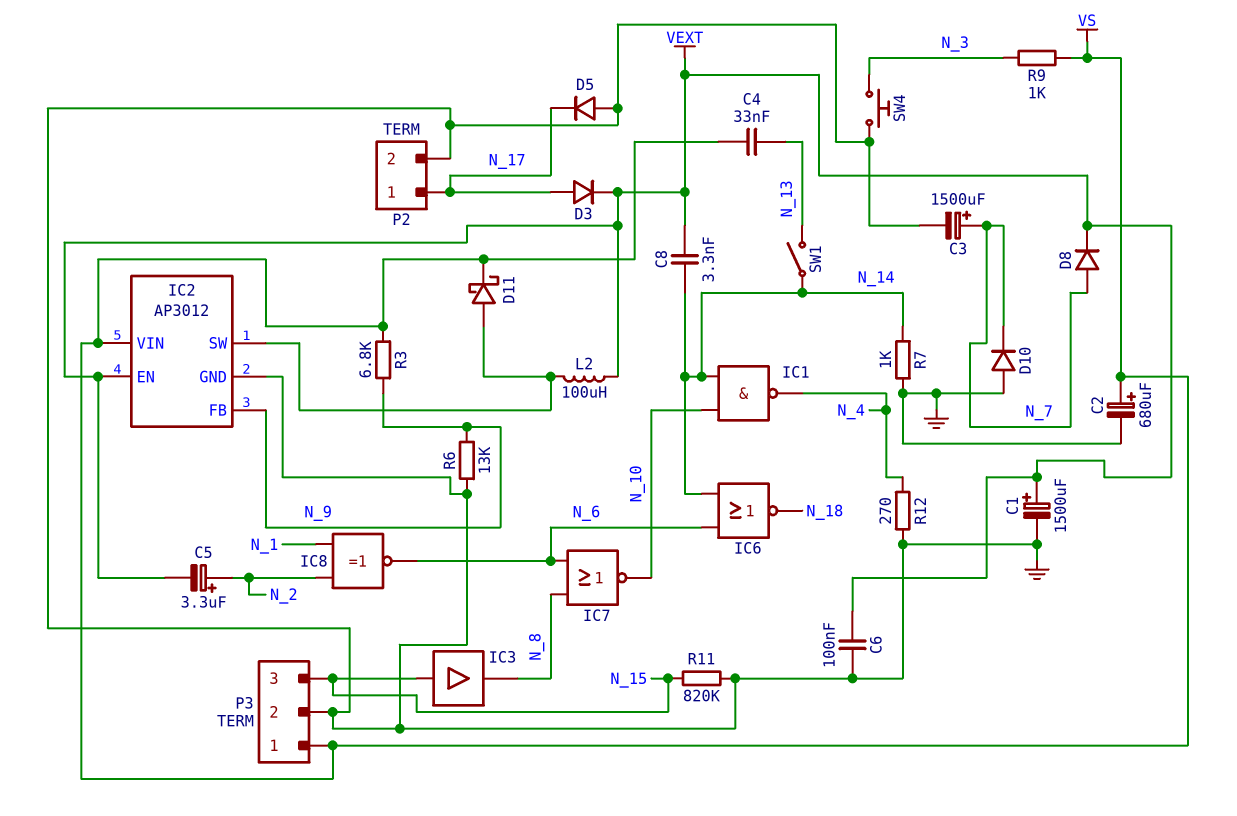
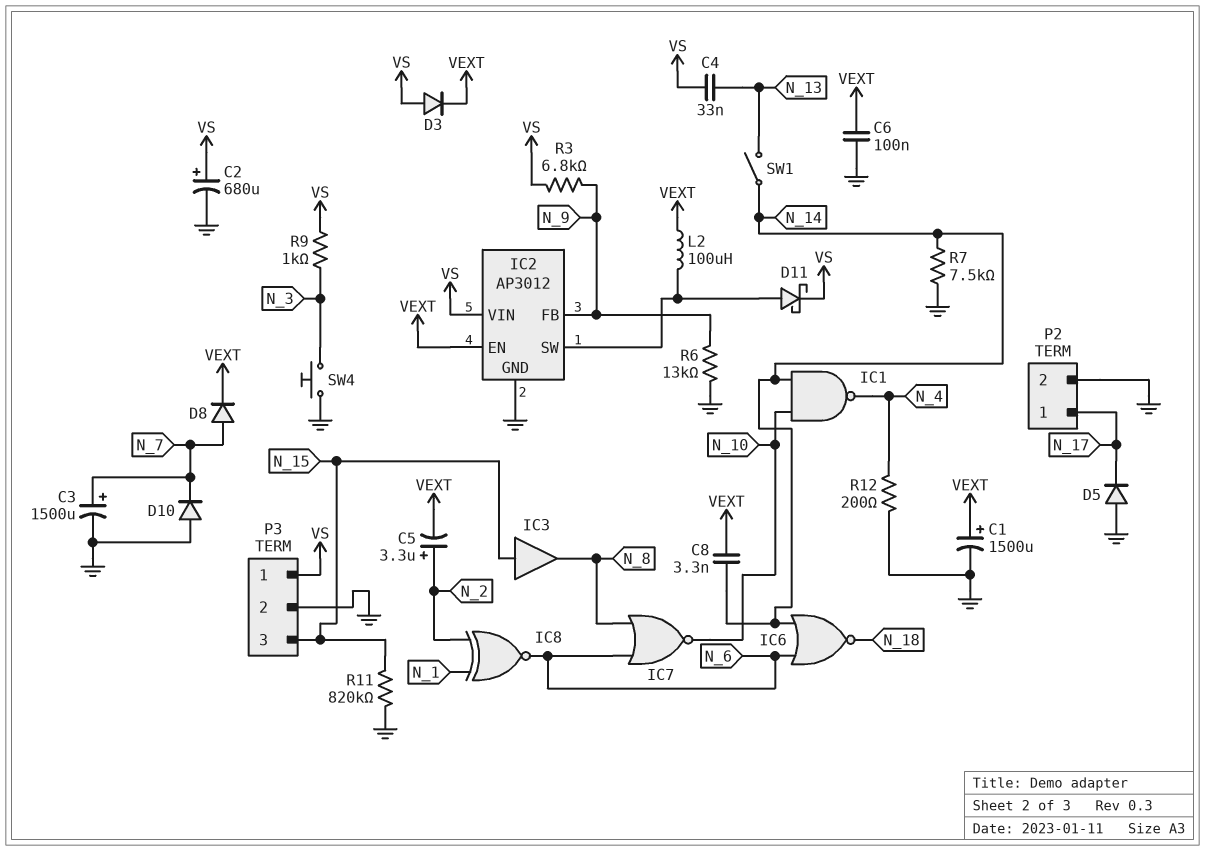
D3: diode (A N_17, K VEXT) -> diode (A VS, K VEXT)
R7: 1k (GND, N_14) -> 7.5k (GND, N_14)
R12: 270 (GND, N_4) -> 200 (GND, N_4)

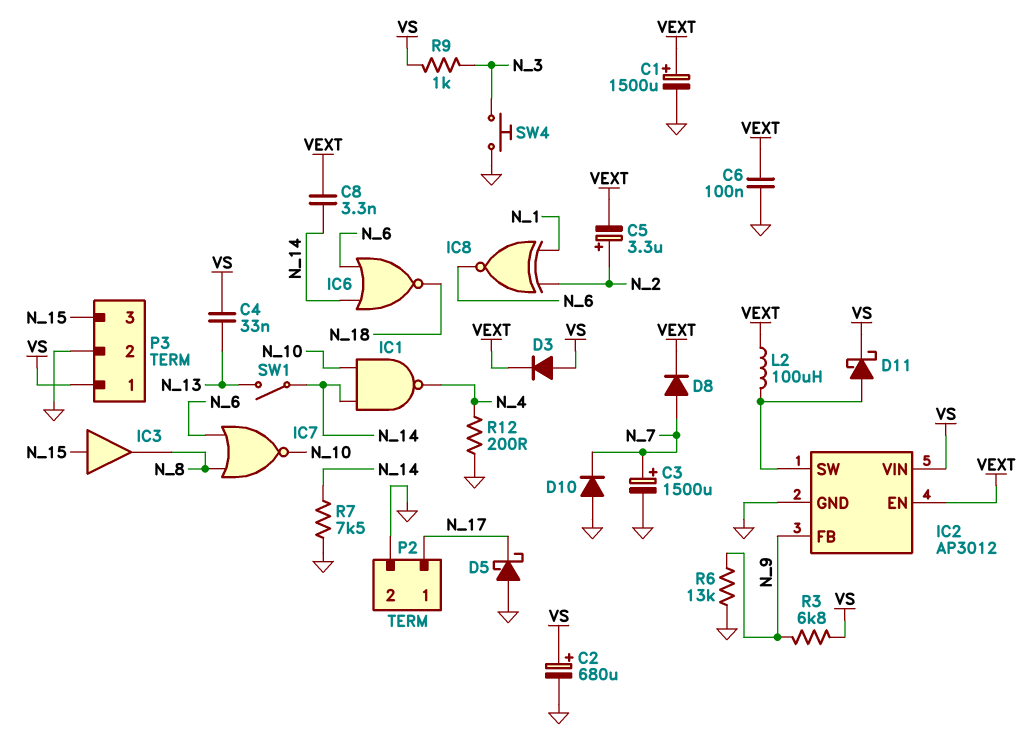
D5: diode (A GND, K N_17) -> schottky (A GND, K N_17)
R11: 820k (GND, N_15) -> none

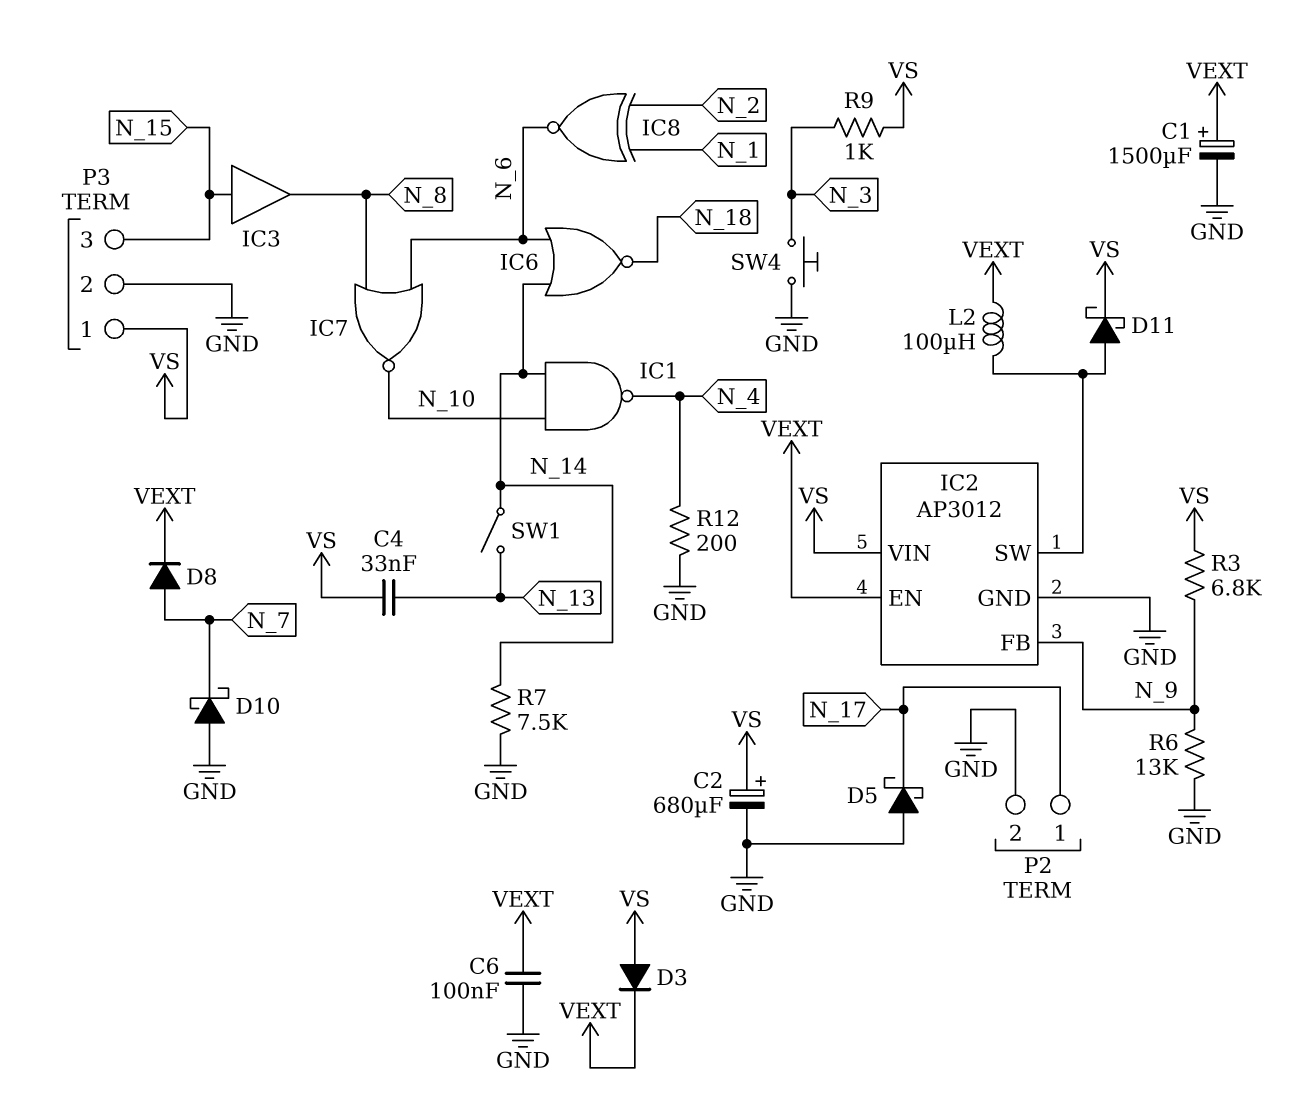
C3: 1500uF (plus N_7, minus GND) -> none
C5: 3.3uF (plus N_2, minus VEXT) -> none
C8: 3.3nF (N_14, VEXT) -> none
D10: diode (A GND, K N_7) -> schottky (A GND, K N_7)

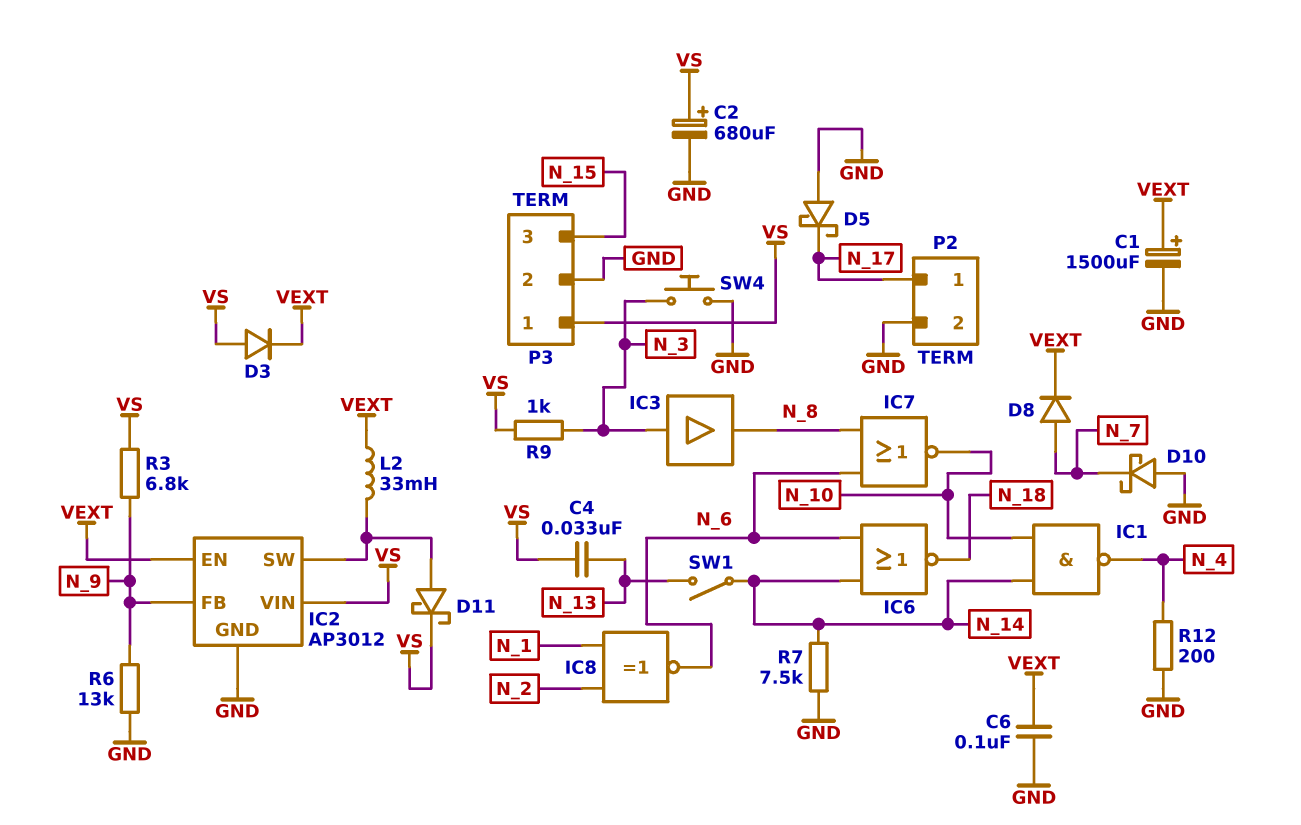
IC3: buffer (in N_15, out N_8) -> buffer (in N_3, out N_8)
L2: 100uH (IC2/SW, VEXT) -> 33mH (IC2/SW, VEXT)

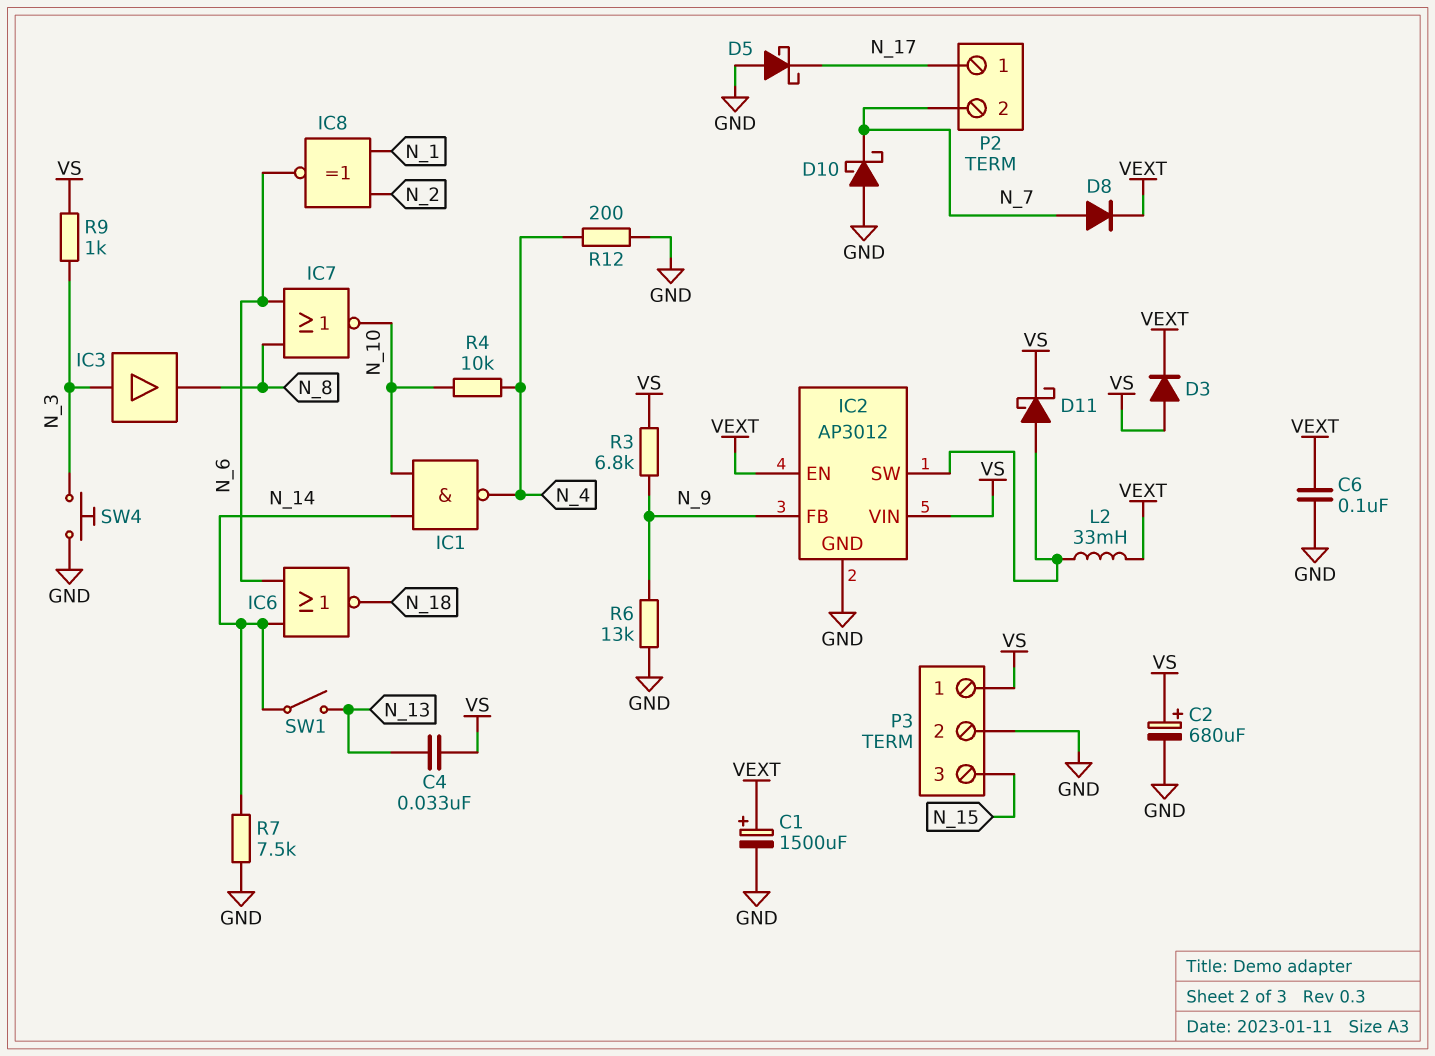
P2 pin 2: GND -> N_7
R4: none -> 10k (N_4, N_10)

